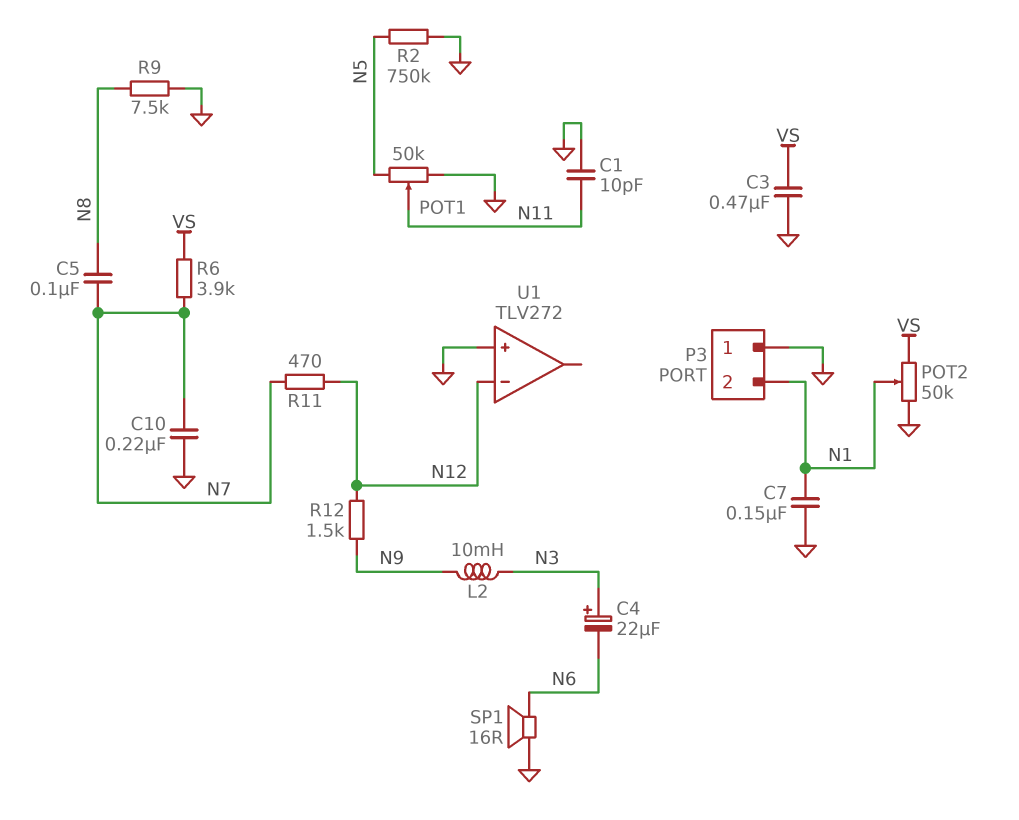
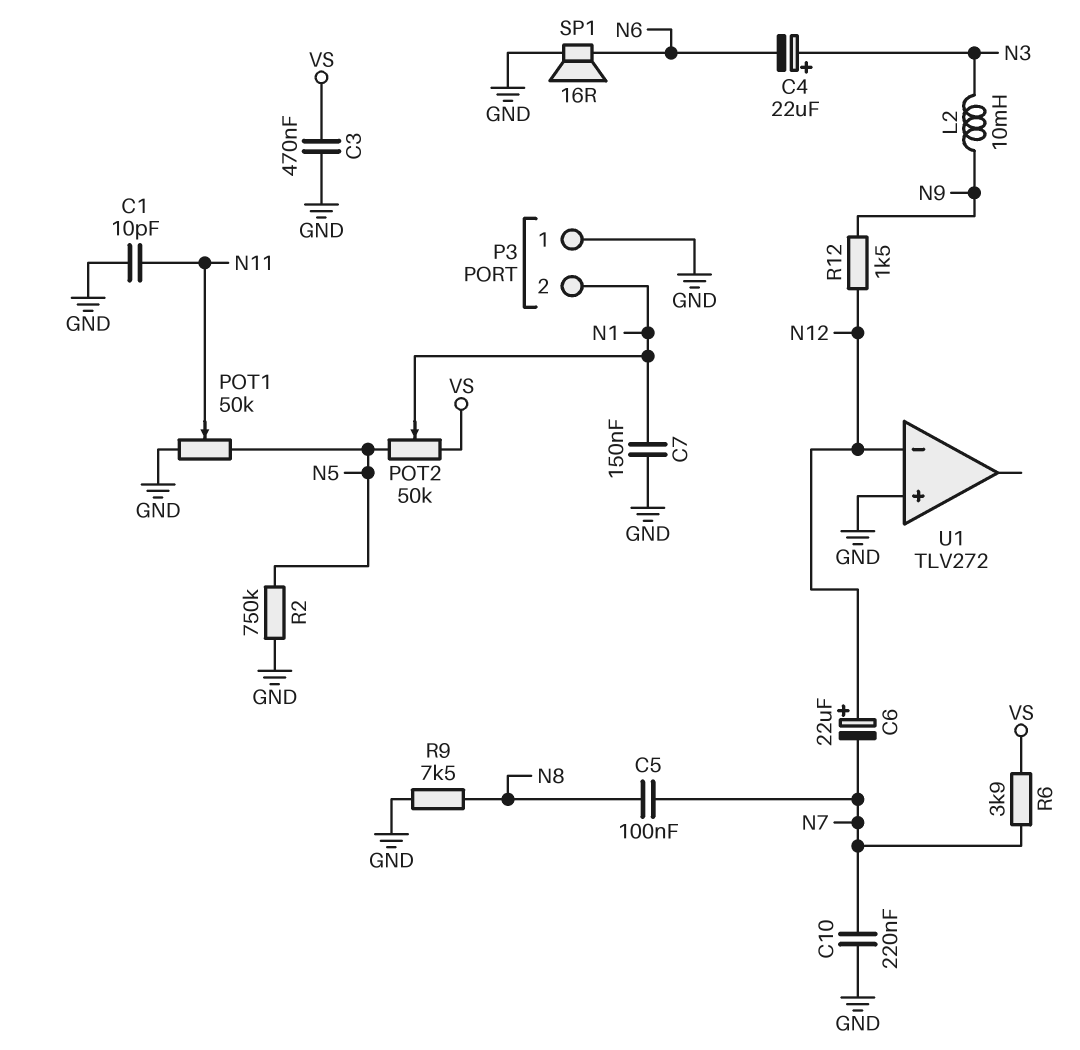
C6: none -> 22uF (plus N12, minus N7)
POT2: 50k (GND, VS, wiper N1) -> 50k (N5, VS, wiper N1)
R11: 470 (N7, N12) -> none

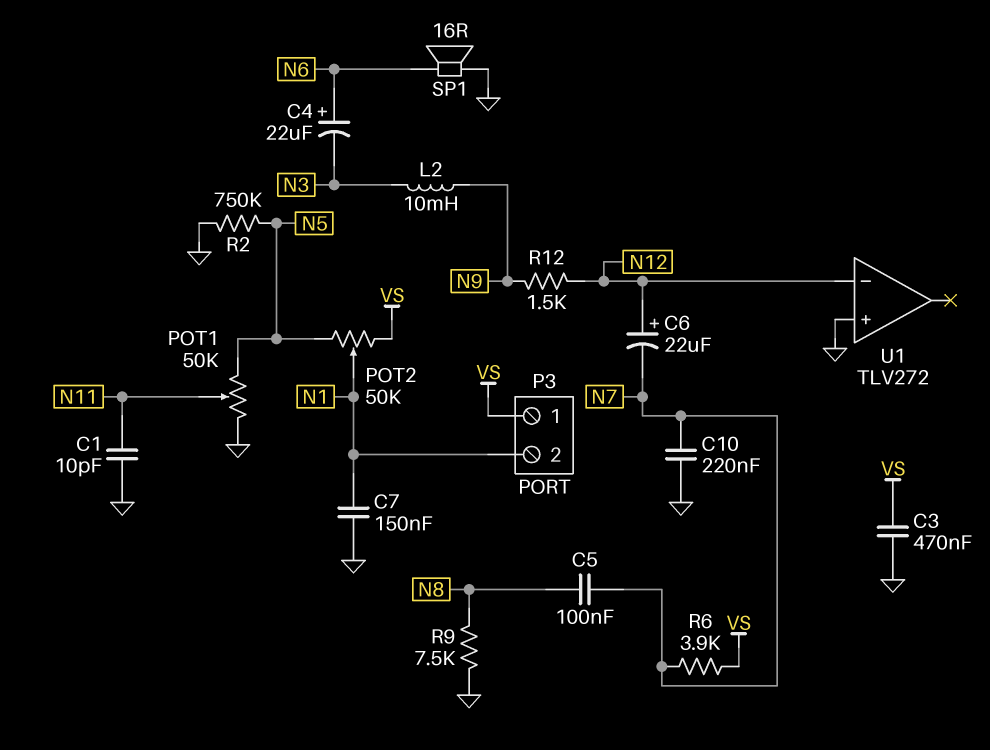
C4: 22uF (plus N3, minus N6) -> 22uF (plus N6, minus N3)
P3 pin 1: GND -> VS

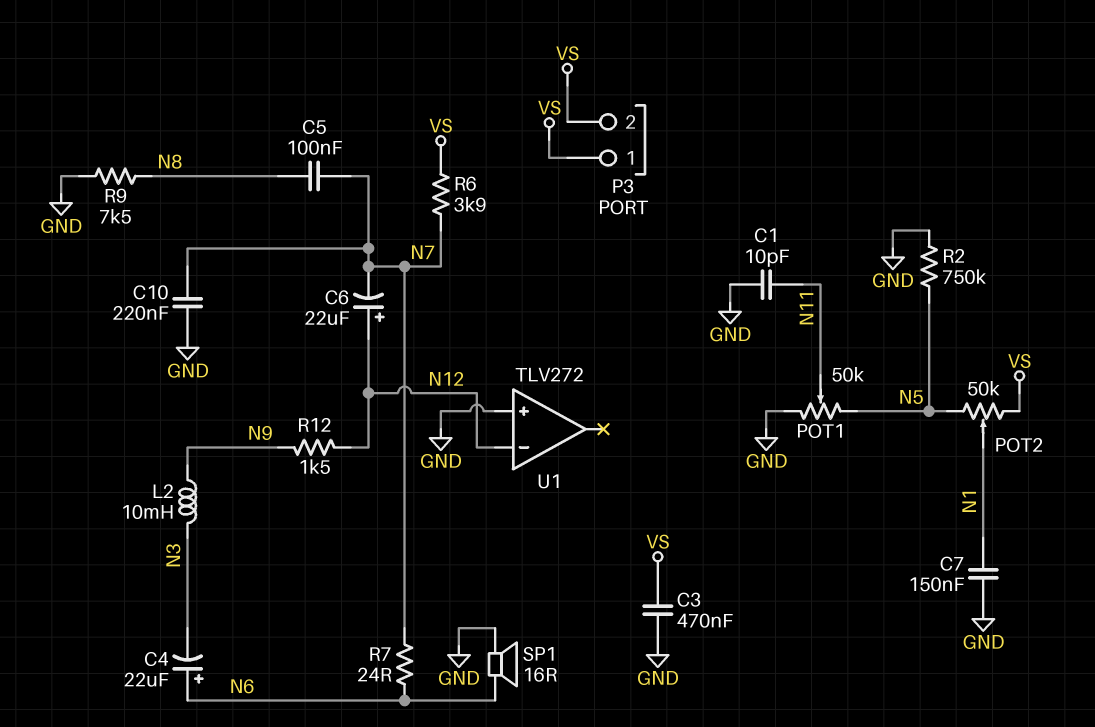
P3 pin 2: N1 -> VS
R7: none -> 24 (N6, N7)

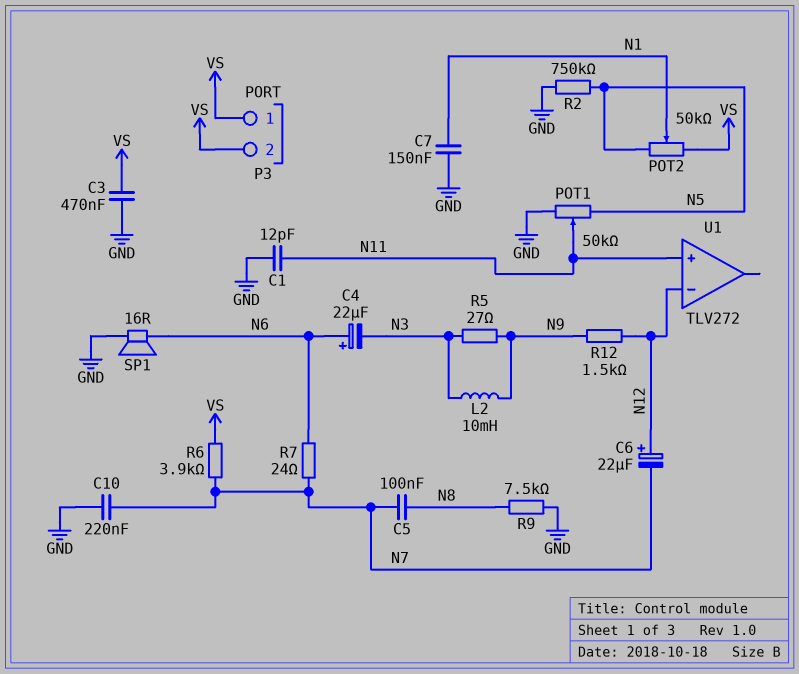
C1: 10pF (GND, N11) -> 12pF (GND, N11)
R5: none -> 27 (N3, N9)
U1 pin in+: GND -> N11

